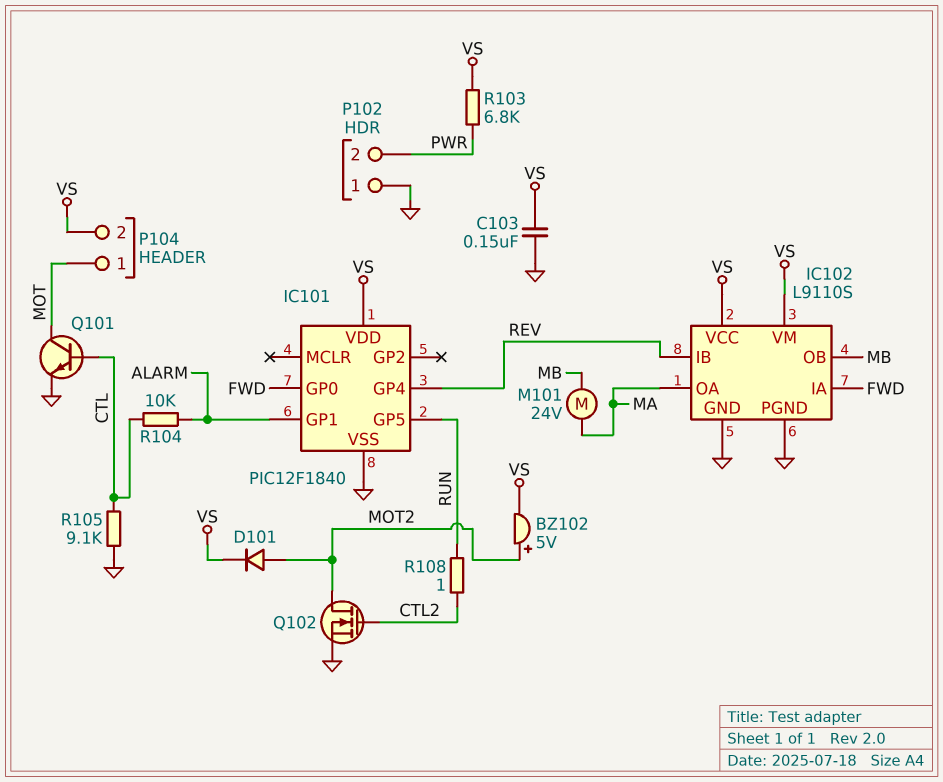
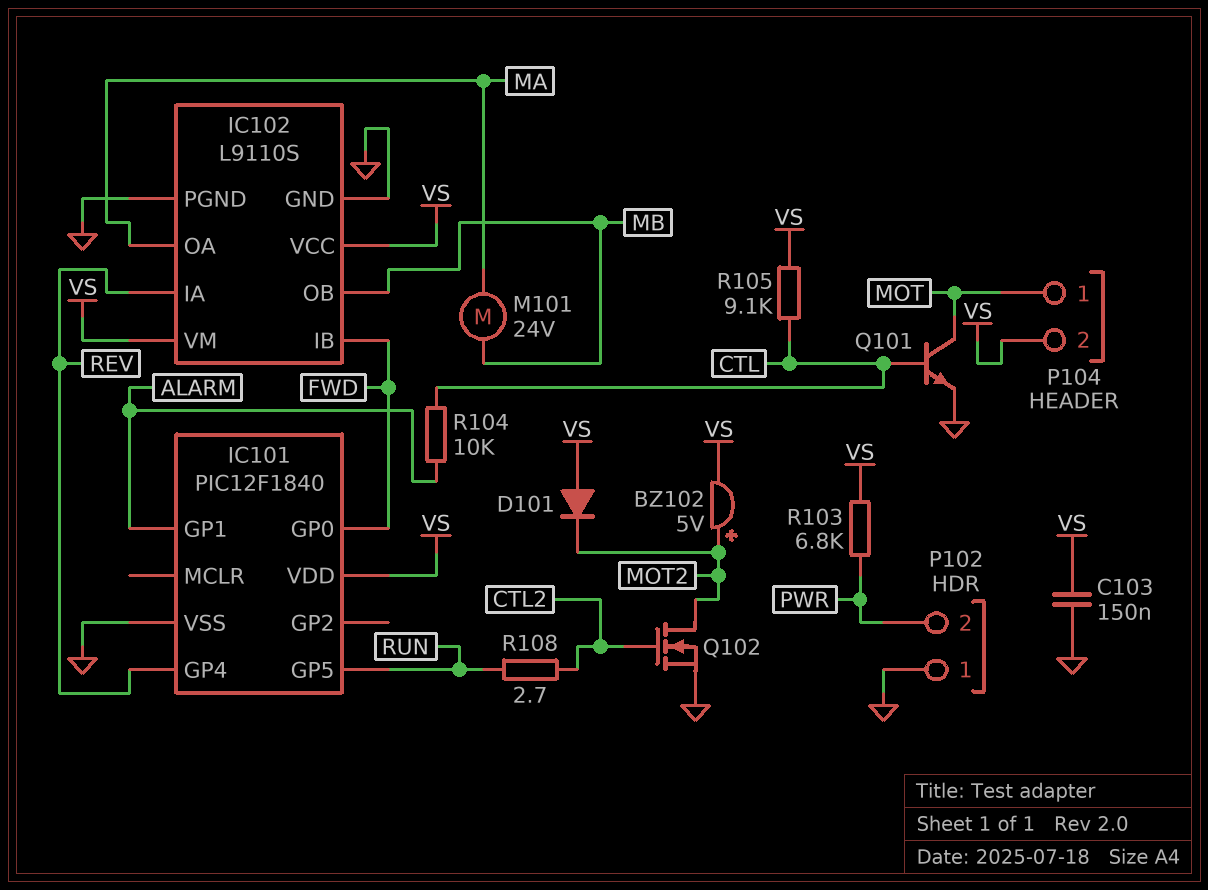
D101: diode (A MOT2, K VS) -> diode (A VS, K MOT2)
IC102 pin IA: FWD -> REV
IC102 pin IB: REV -> FWD
R105: 9.1k (CTL, GND) -> 9.1k (CTL, VS)
R108: 1 (CTL2, RUN) -> 2.7 (CTL2, RUN)

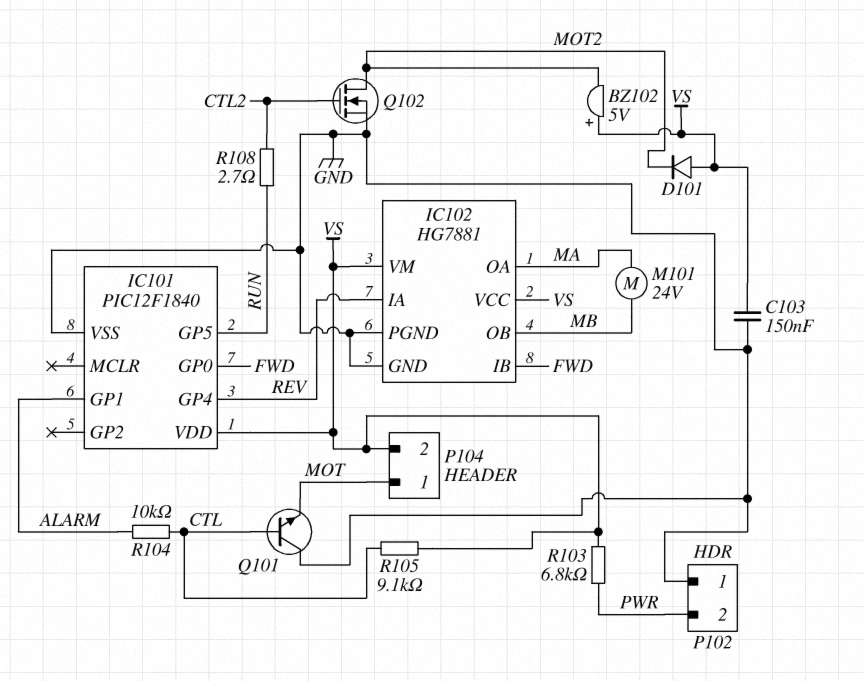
BZ102: buzzer 5V (plus MOT2, minus VS) -> buzzer 5V (plus VS, minus MOT2)
IC102: L9110S -> HG7881
Q101: NPN (B CTL, C MOT, E GND) -> NPN (B CTL, C GND, E MOT)

